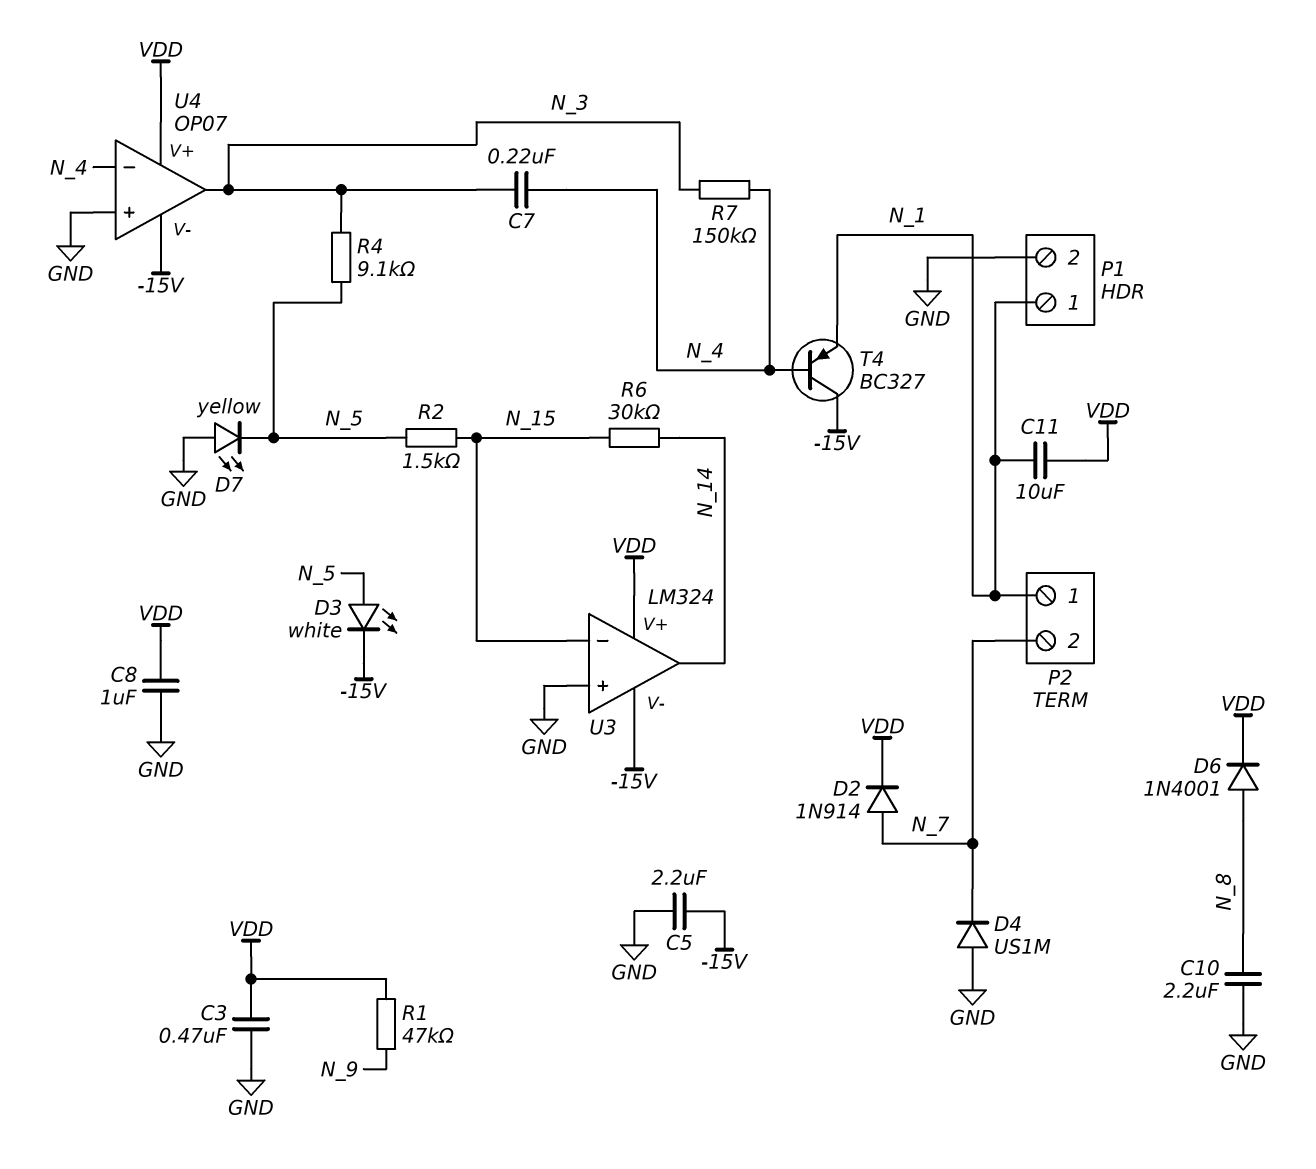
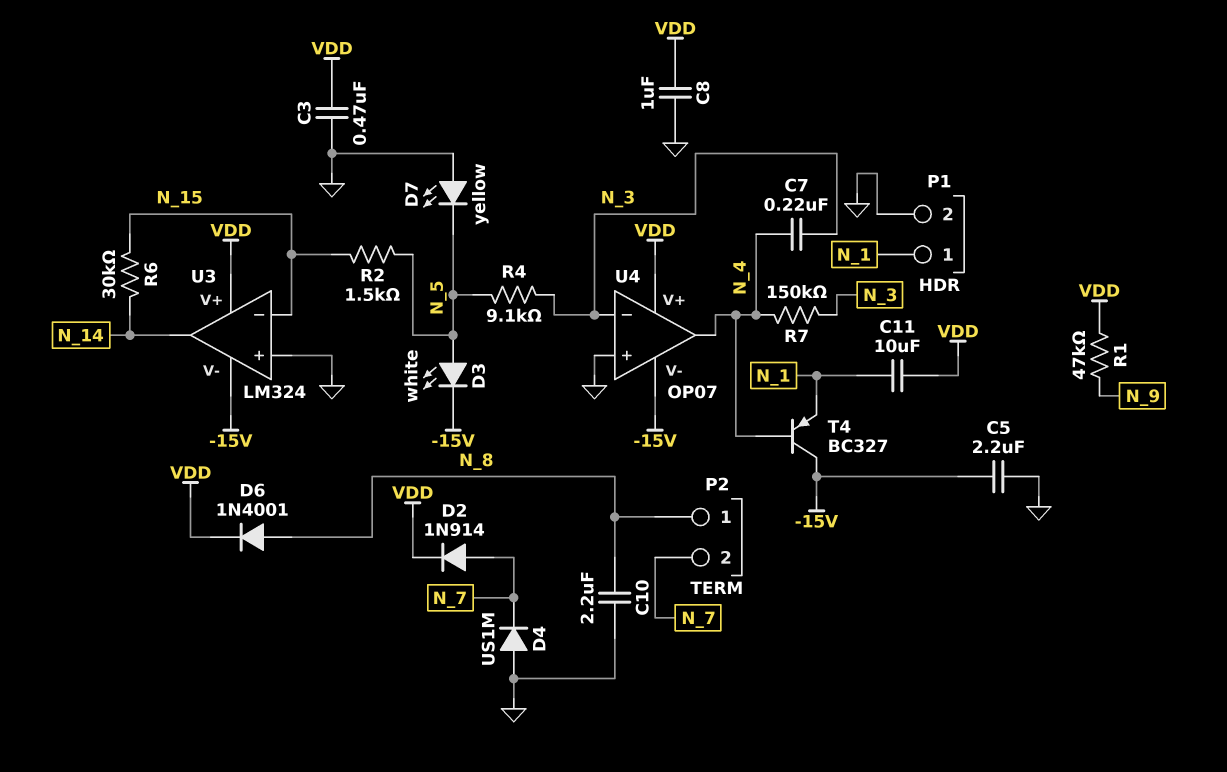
P2 pin 1: N_1 -> N_8
U4 pin in-: N_4 -> N_3
U4 pin out: N_3 -> N_4

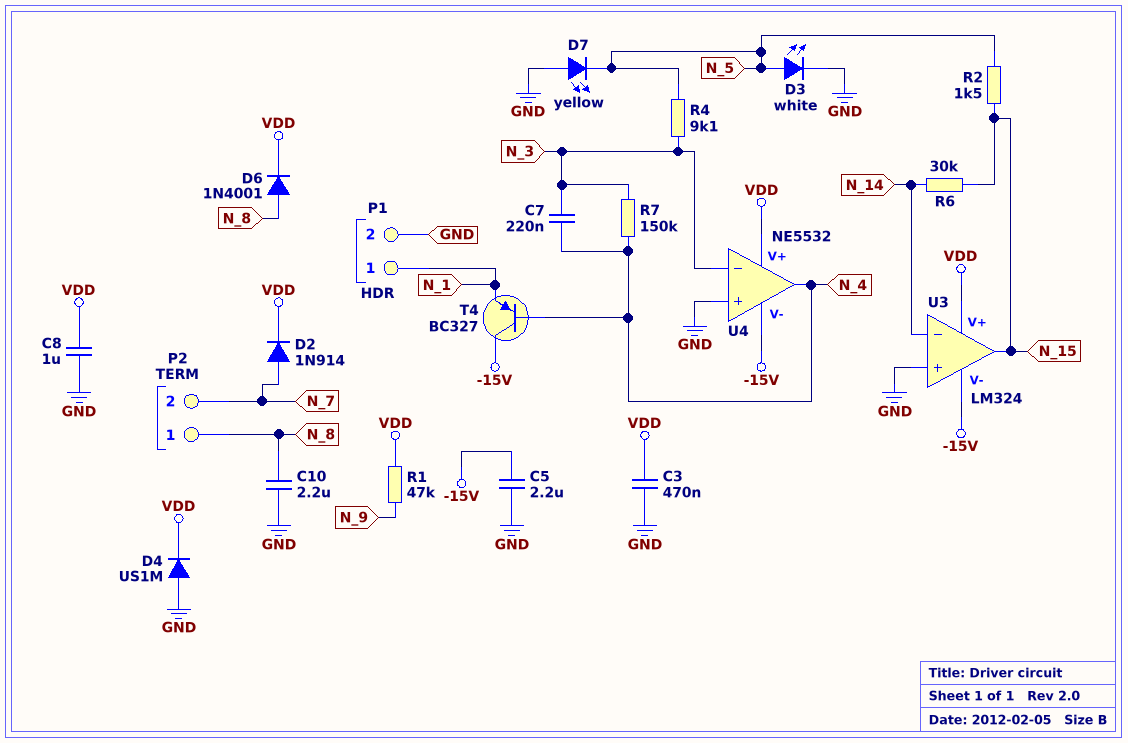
C11: 10uF (N_1, VDD) -> none
D3: LED white (A N_5, K -15V) -> LED white (A N_5, K GND)
D4: diode US1M (A GND, K N_7) -> diode US1M (A GND, K VDD)
U3 pin in-: N_15 -> N_14
U3 pin out: N_14 -> N_15
U4: OP07 -> NE5532

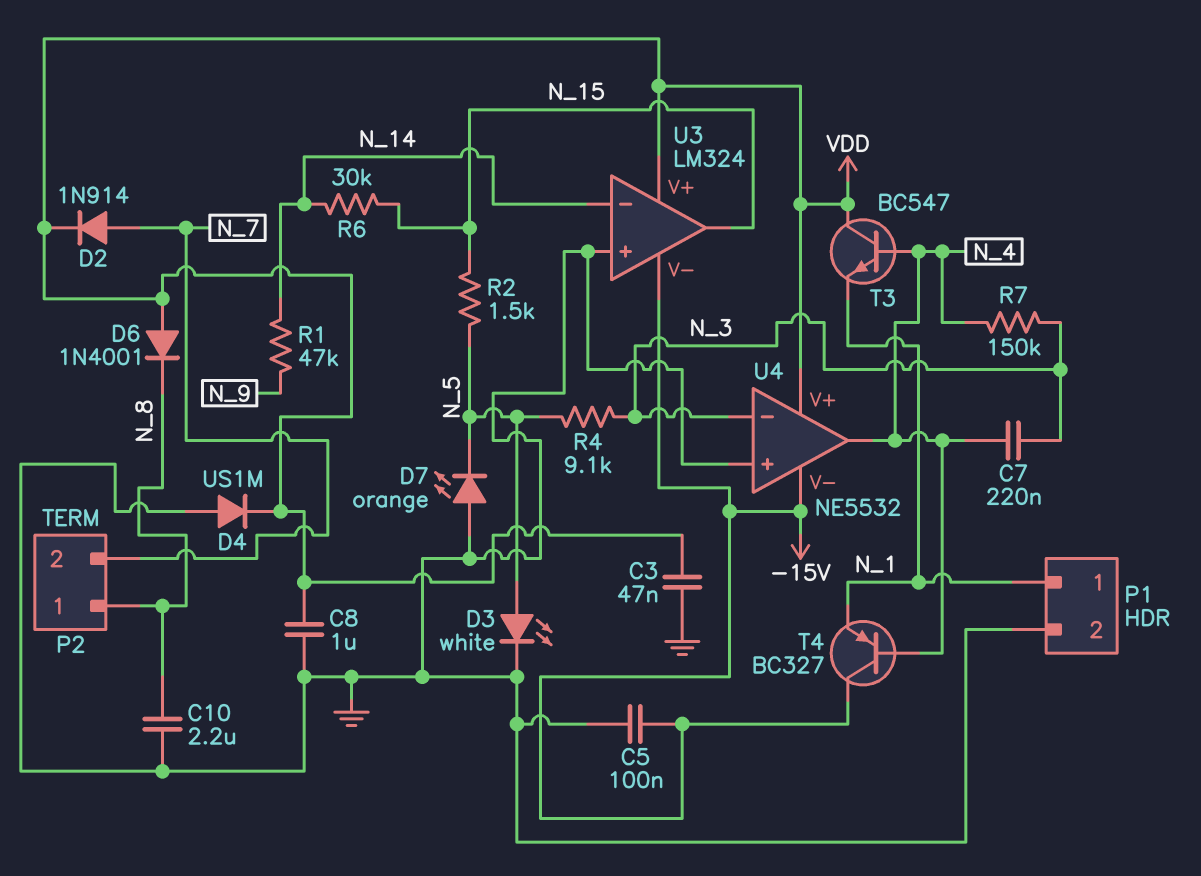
C3: 470nF (GND, VDD) -> 47nF (GND, VDD)
C5: 2.2uF (-15V, GND) -> 100nF (-15V, GND)
D6: diode 1N4001 (A N_8, K VDD) -> diode 1N4001 (A VDD, K N_8)
D7: LED yellow (A GND, K N_5) -> LED orange (A GND, K N_5)
R1: 47k (N_9, VDD) -> 47k (N_9, N_14)
T3: none -> NPN BC547 (B N_4, C VDD, E N_1)

